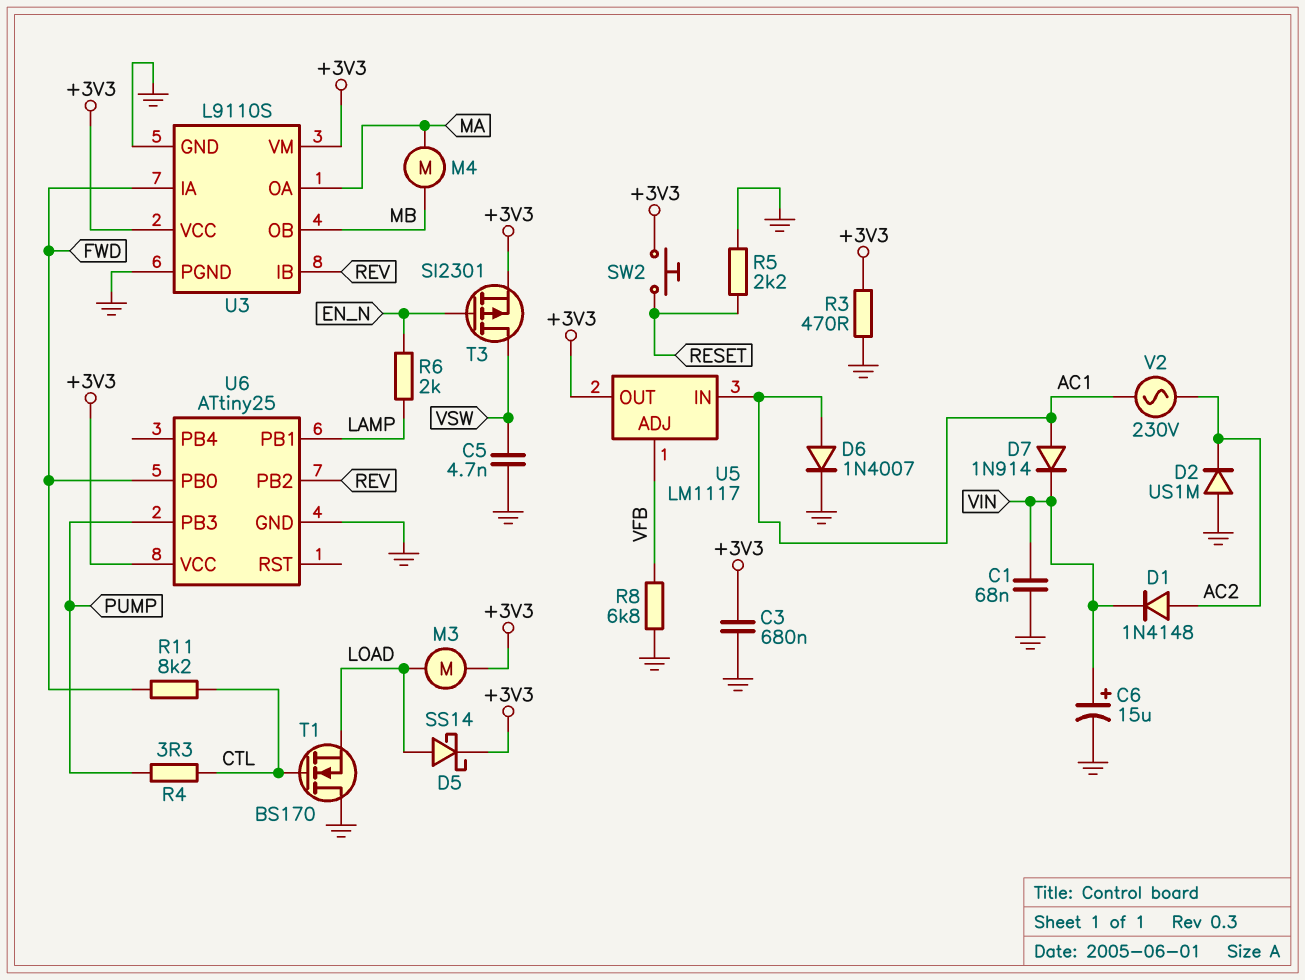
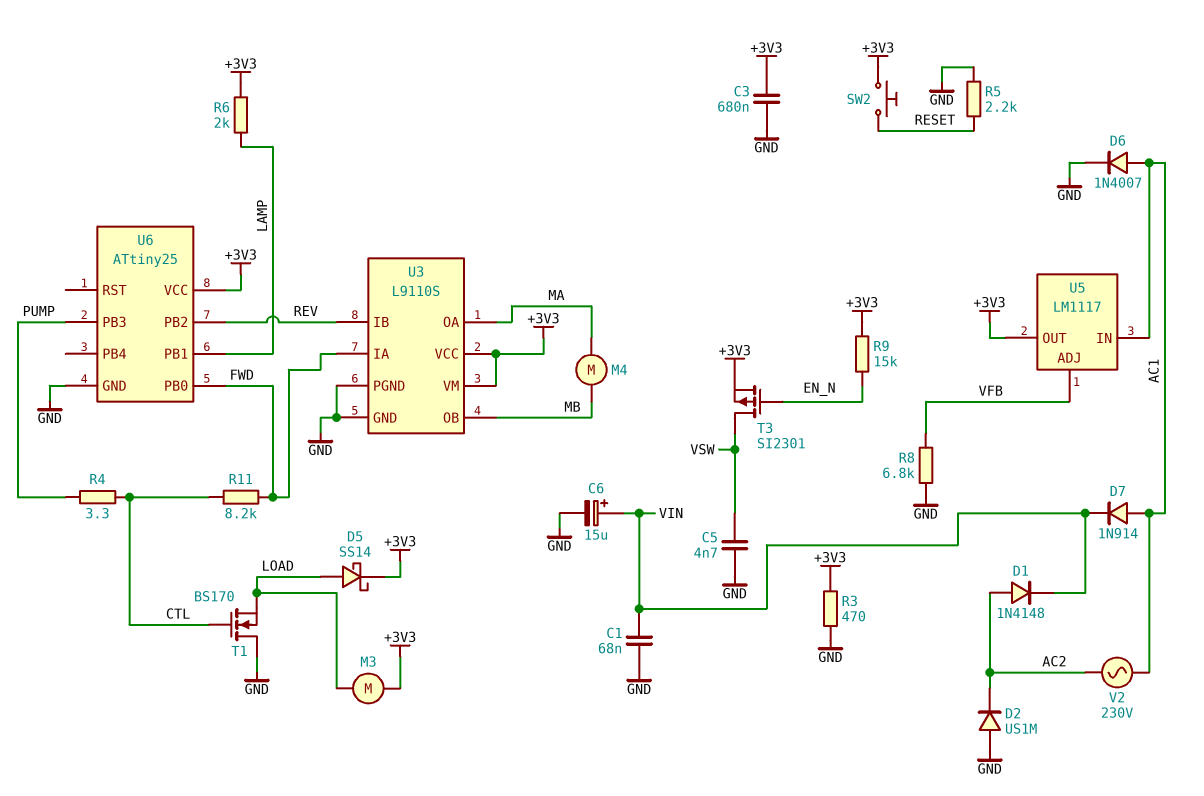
R6: 2k (EN_N, LAMP) -> 2k (+3V3, LAMP)
R9: none -> 15k (+3V3, EN_N)

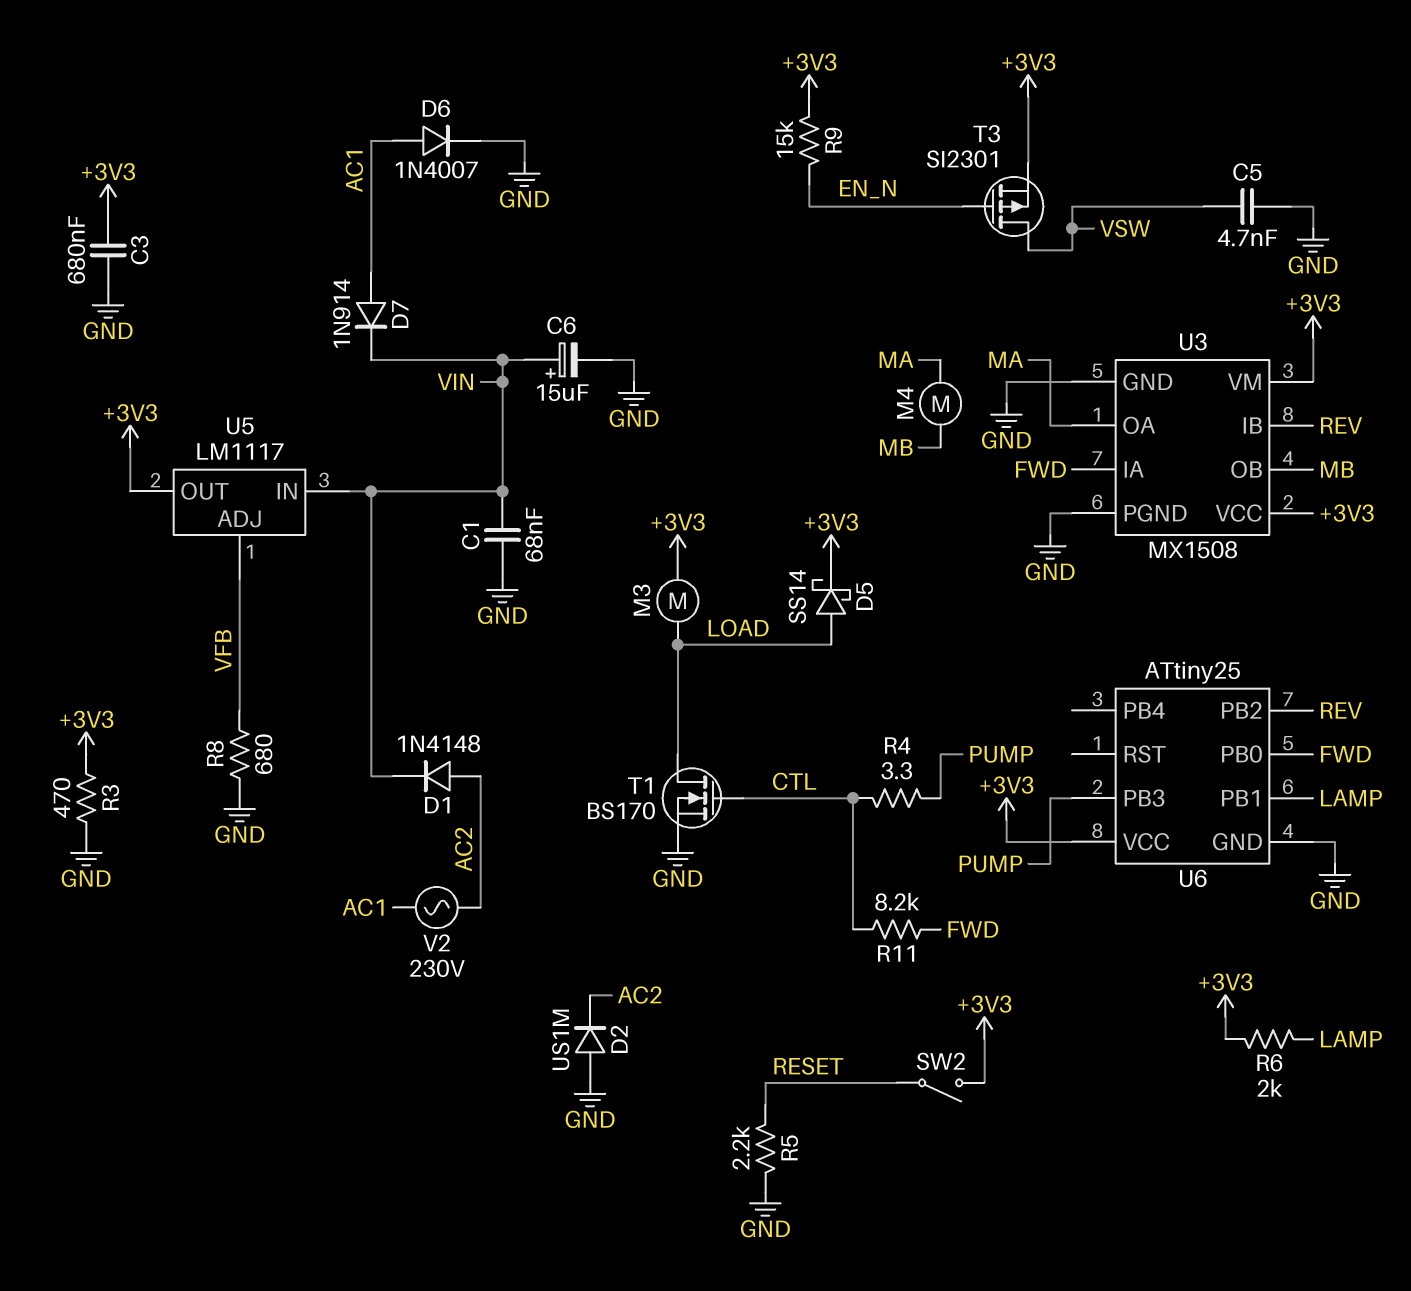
R8: 6.8k (GND, VFB) -> 680 (GND, VFB)
SW2: button (+3V3, RESET) -> switch (+3V3, RESET)
T1: NMOS BS170 (G CTL, D GND, S LOAD) -> NMOS BS170 (G CTL, D LOAD, S GND)
U3: L9110S -> MX1508
U5 pin IN: AC1 -> VIN

